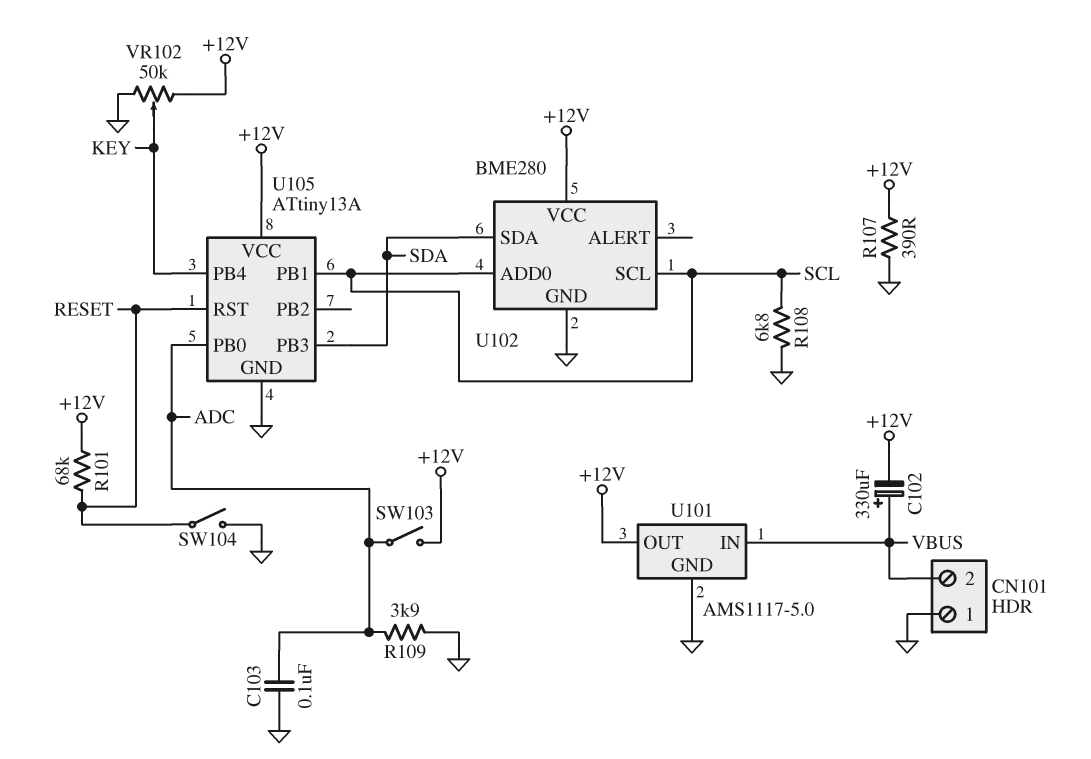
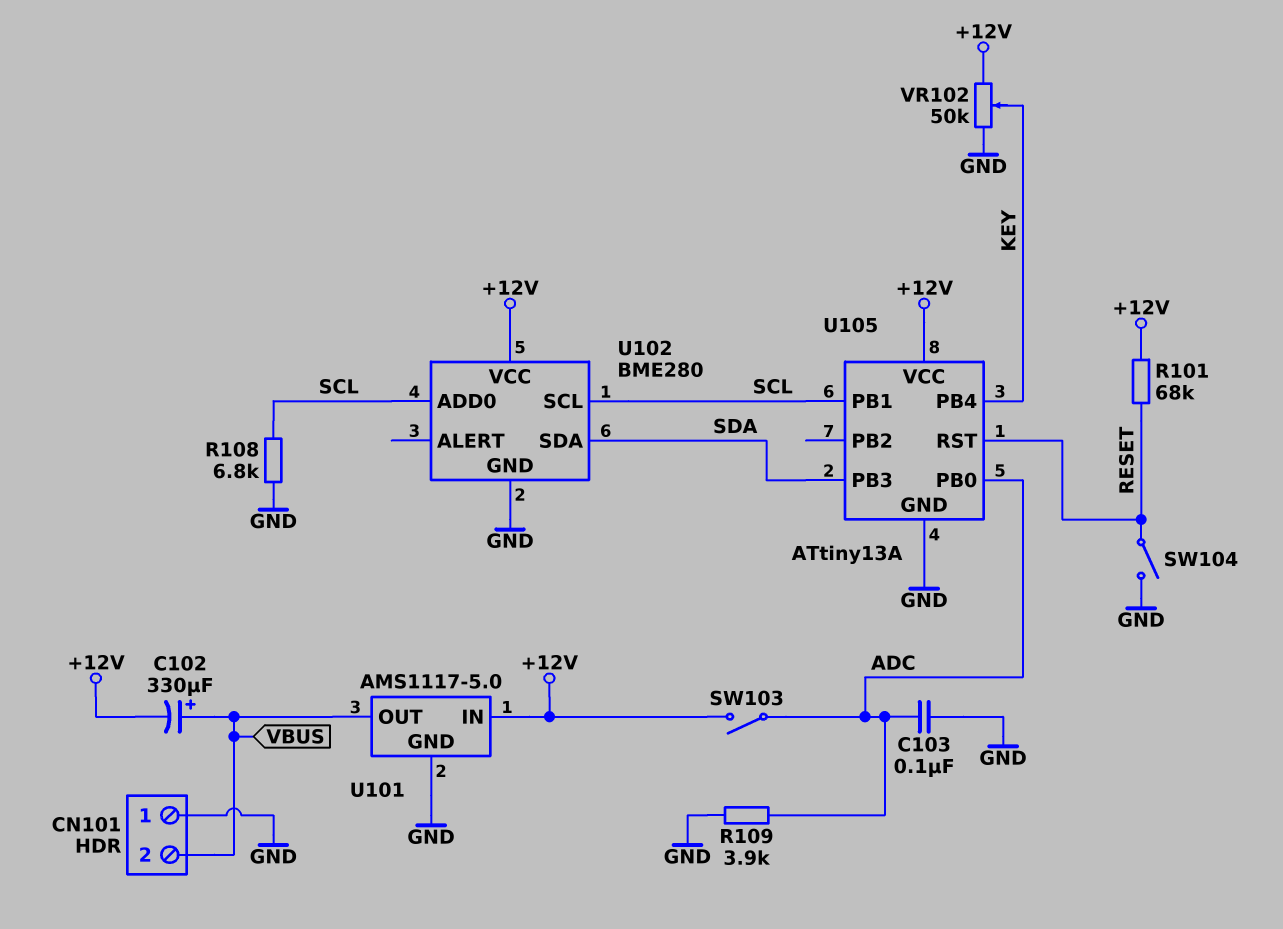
R107: 390 (+12V, GND) -> none
U101 pin IN: VBUS -> +12V
U101 pin OUT: +12V -> VBUS

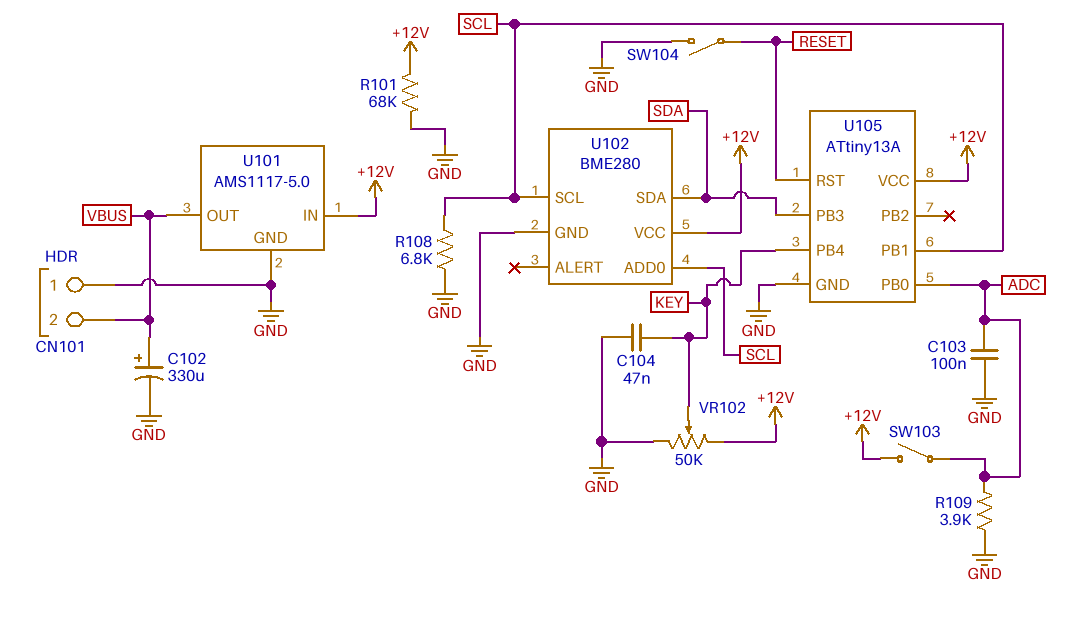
C102: 330uF (plus VBUS, minus +12V) -> 330uF (plus VBUS, minus GND)
C104: none -> 47nF (GND, KEY)
R101: 68k (+12V, RESET) -> 68k (+12V, GND)

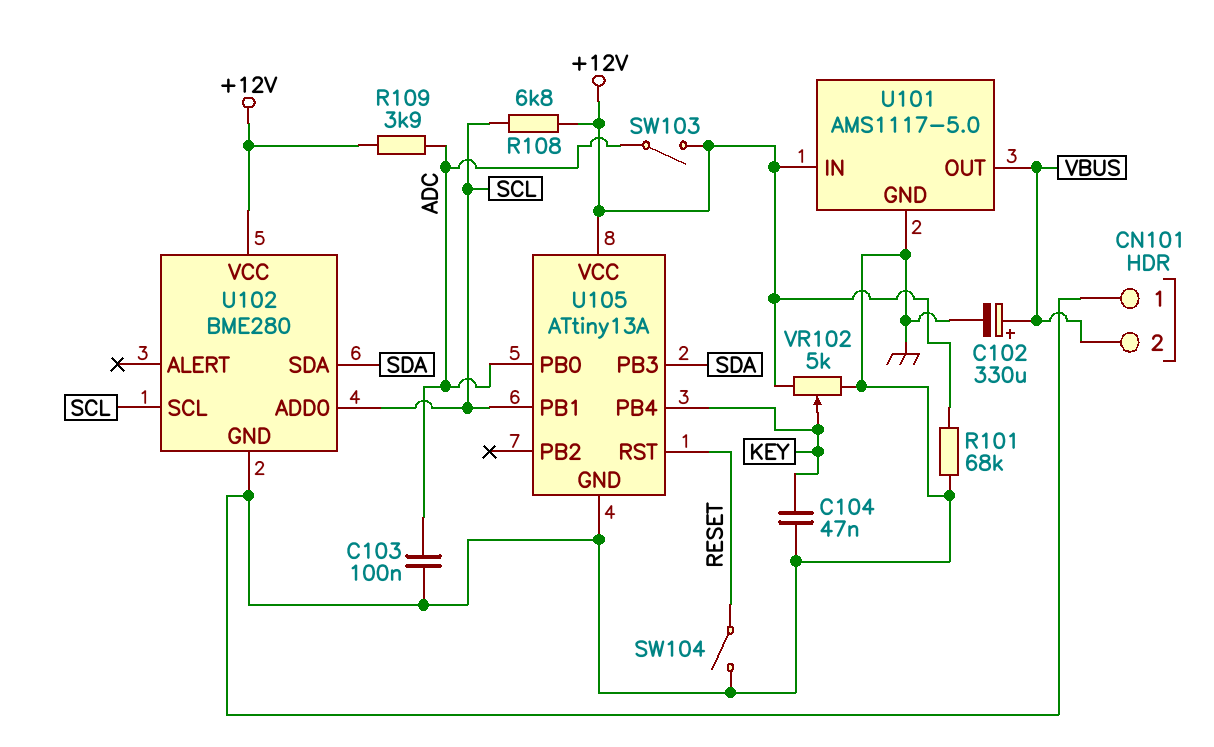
R108: 6.8k (GND, SCL) -> 6.8k (+12V, SCL)
R109: 3.9k (ADC, GND) -> 3.9k (+12V, ADC)
VR102: 50k (+12V, GND, wiper KEY) -> 5k (+12V, GND, wiper KEY)

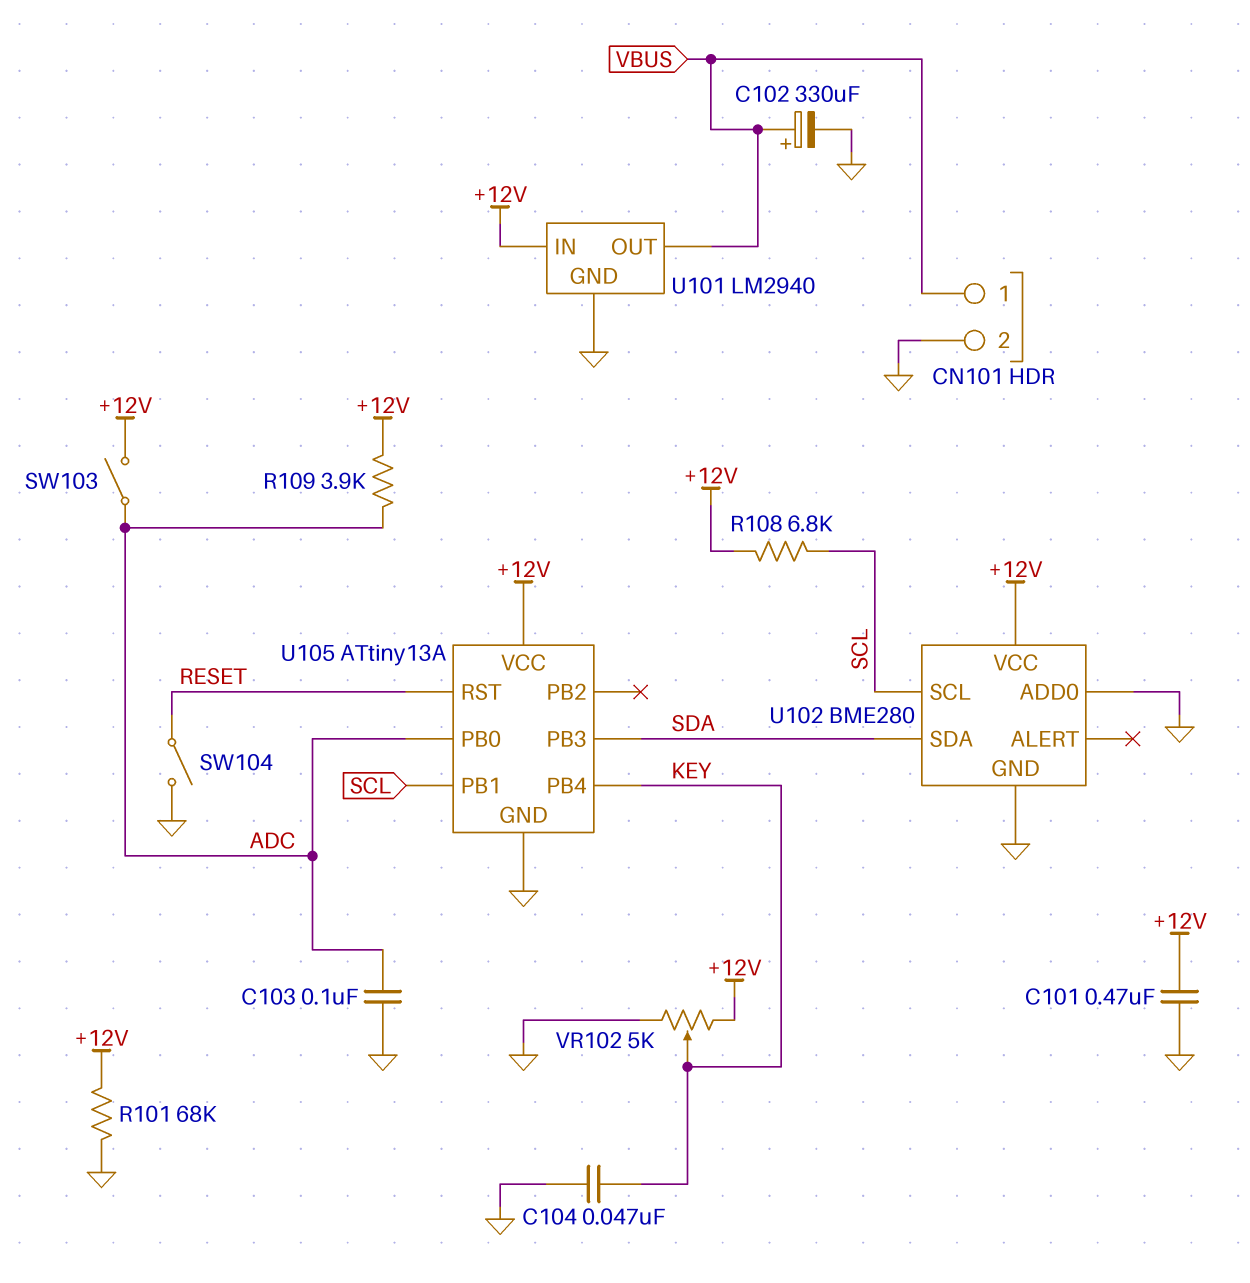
C101: none -> 470nF (+12V, GND)
CN101 pin 1: GND -> VBUS
CN101 pin 2: VBUS -> GND
U101: AMS1117-5.0 -> LM2940
U102 pin ADD0: SCL -> GND

